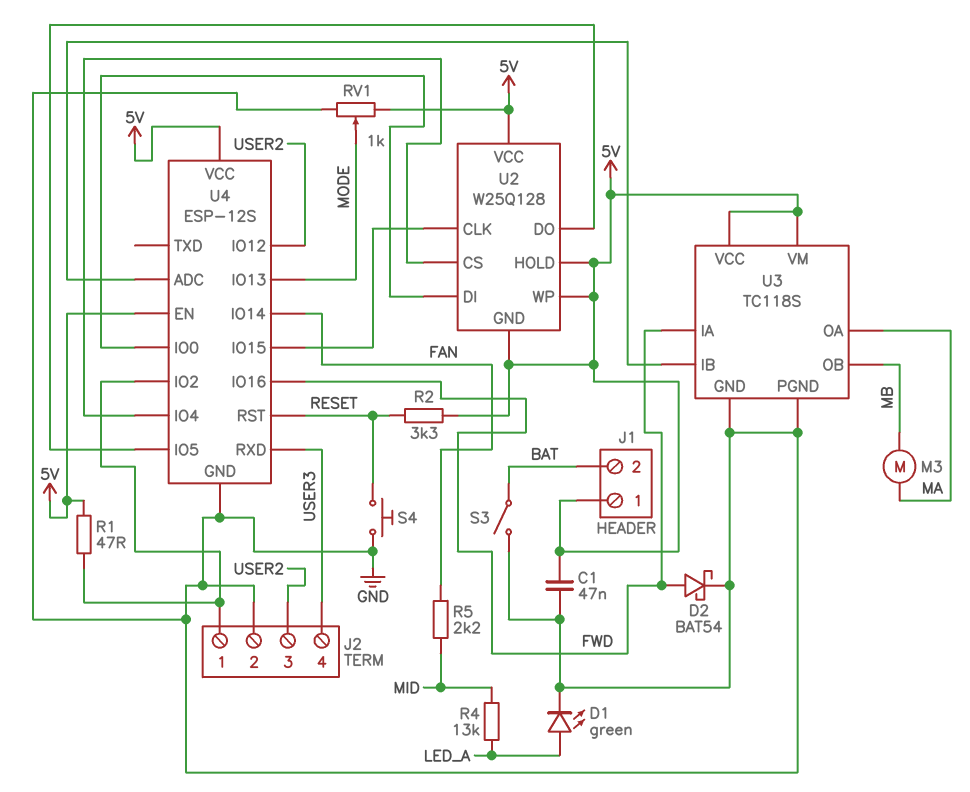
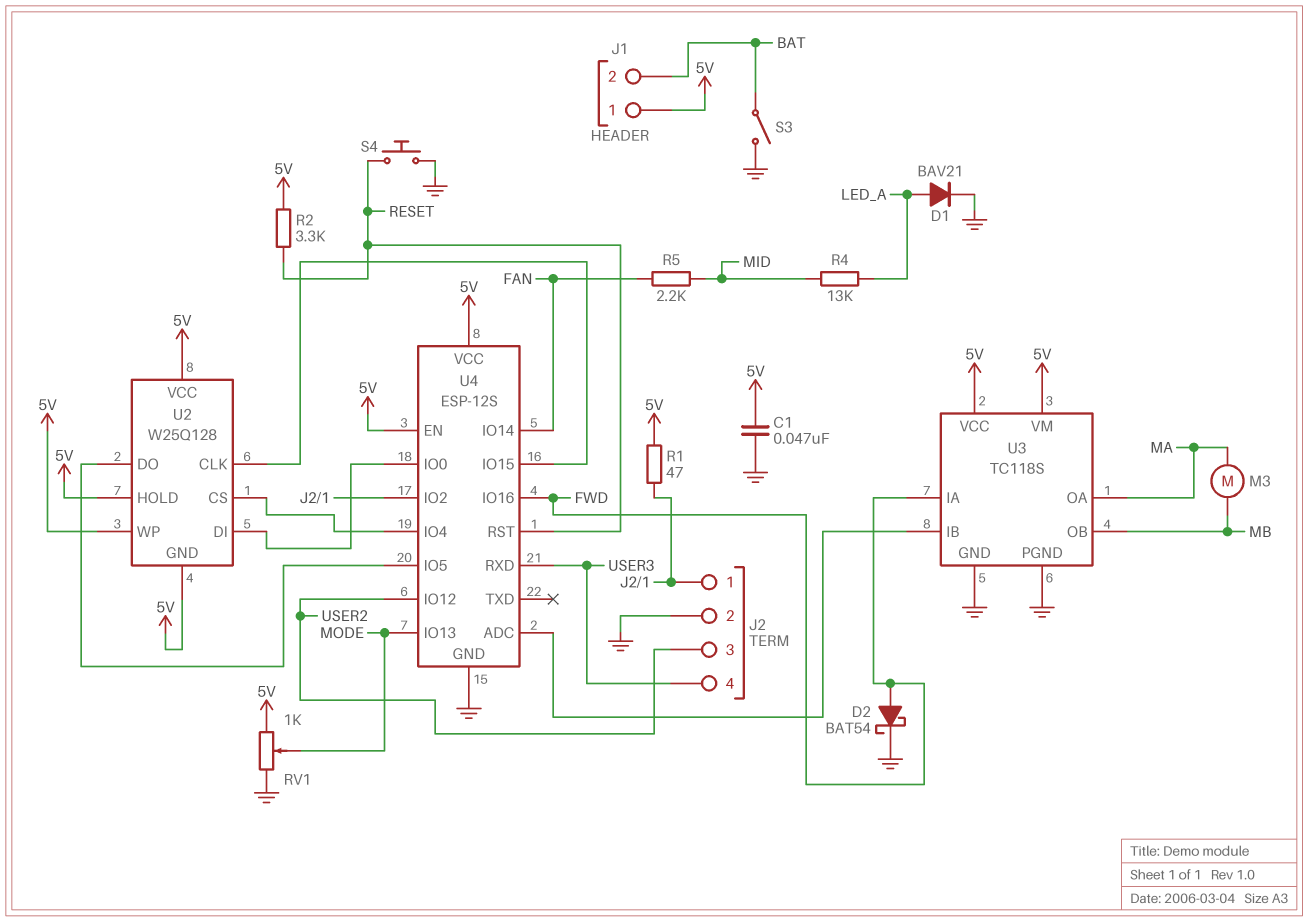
D1: LED green (A LED_A, K GND) -> diode BAV21 (A LED_A, K GND)

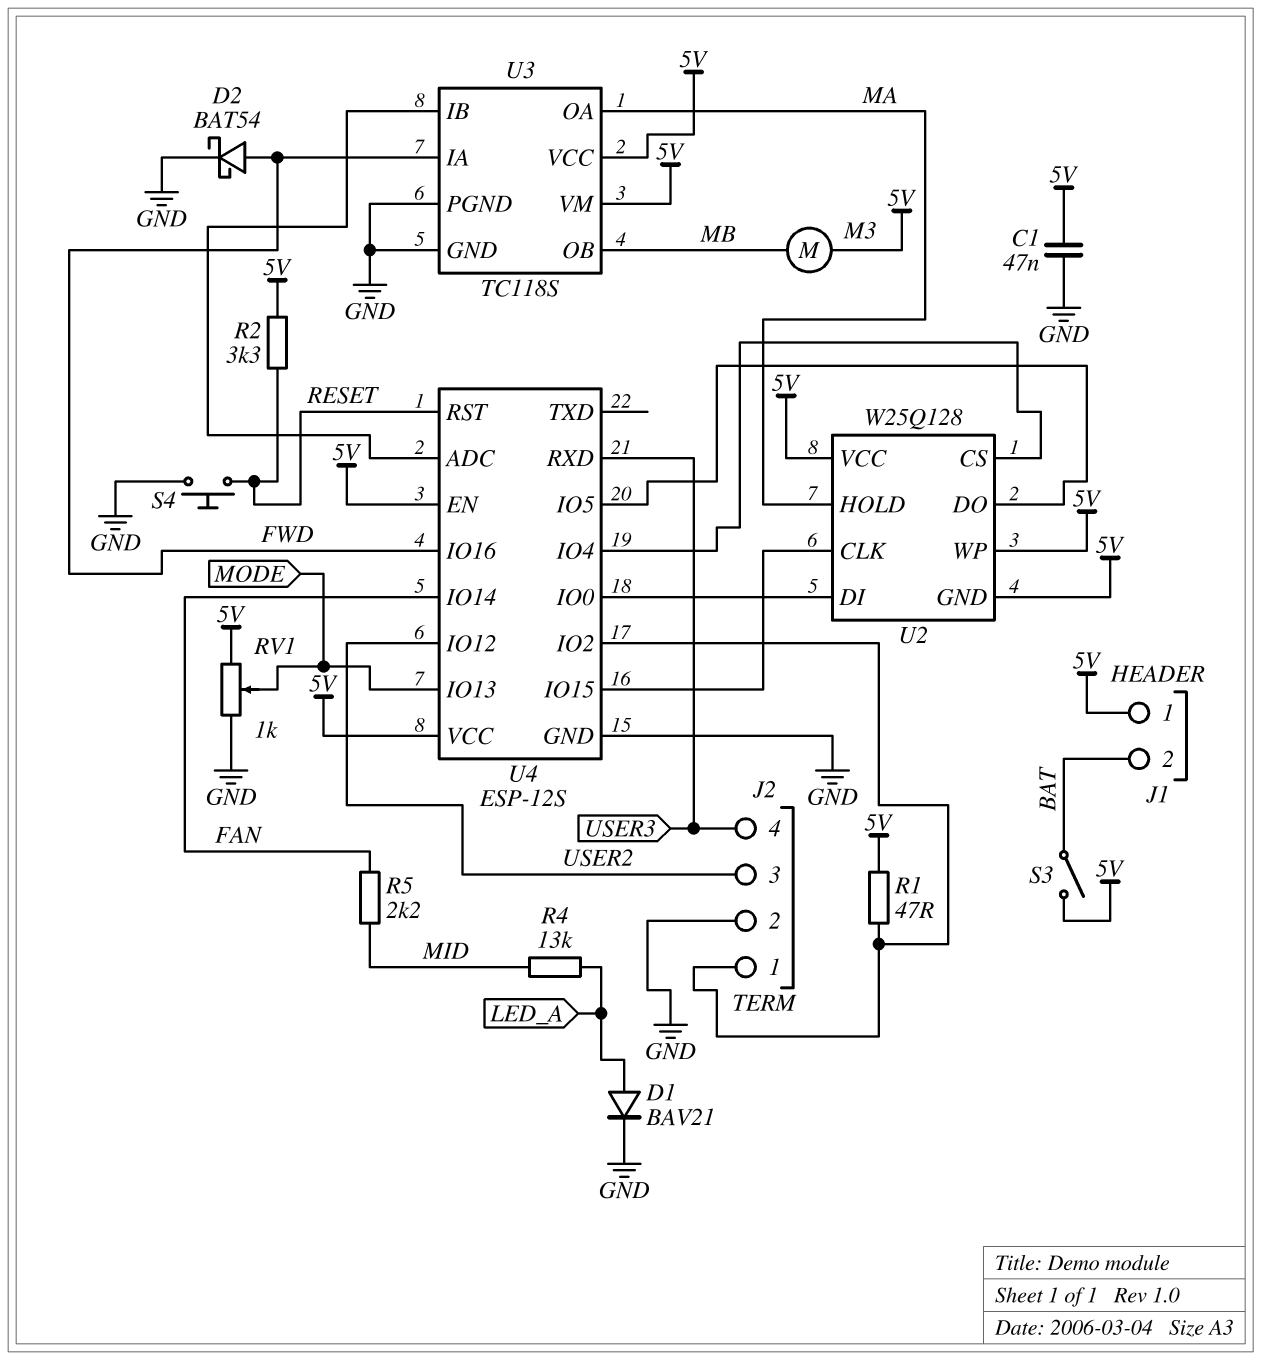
M3: motor (MA, MB) -> motor (5V, MB)
S3: switch (BAT, GND) -> switch (5V, BAT)
U2 pin HOLD: 5V -> MA

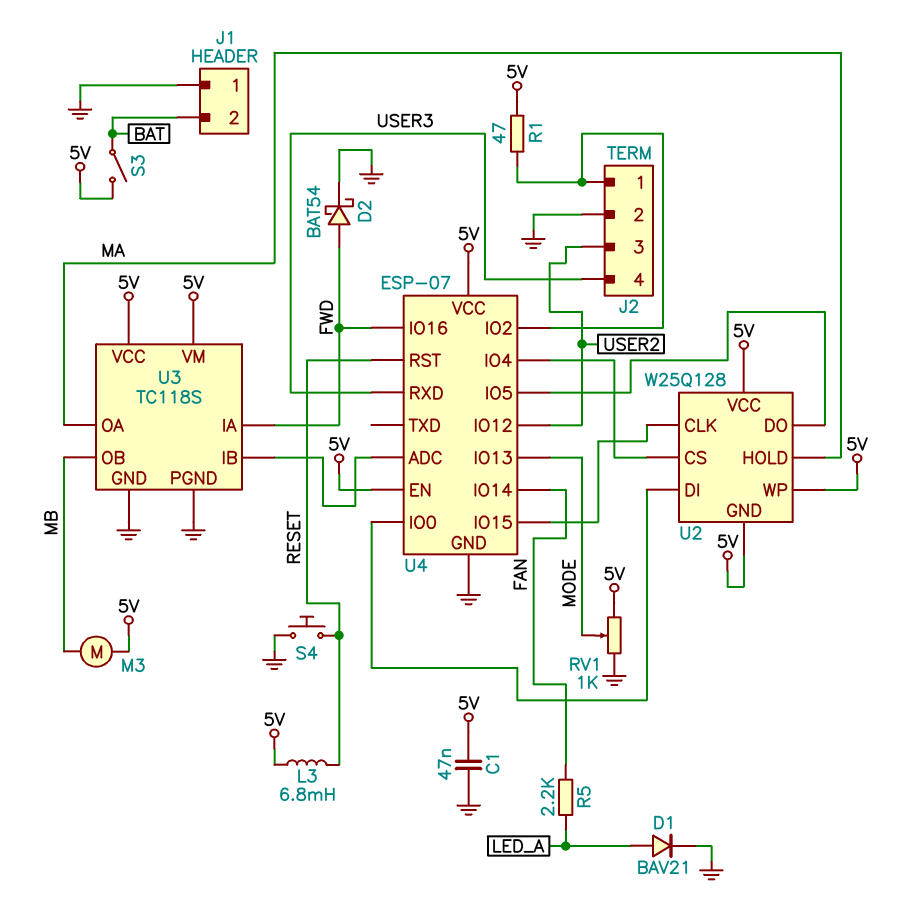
J1 pin 1: 5V -> GND
L3: none -> 6.8mH (5V, RESET)
R2: 3.3k (5V, RESET) -> none
R4: 13k (LED_A, MID) -> none
R5: 2.2k (FAN, MID) -> 2.2k (FAN, LED_A)
U4: ESP-12S -> ESP-07

